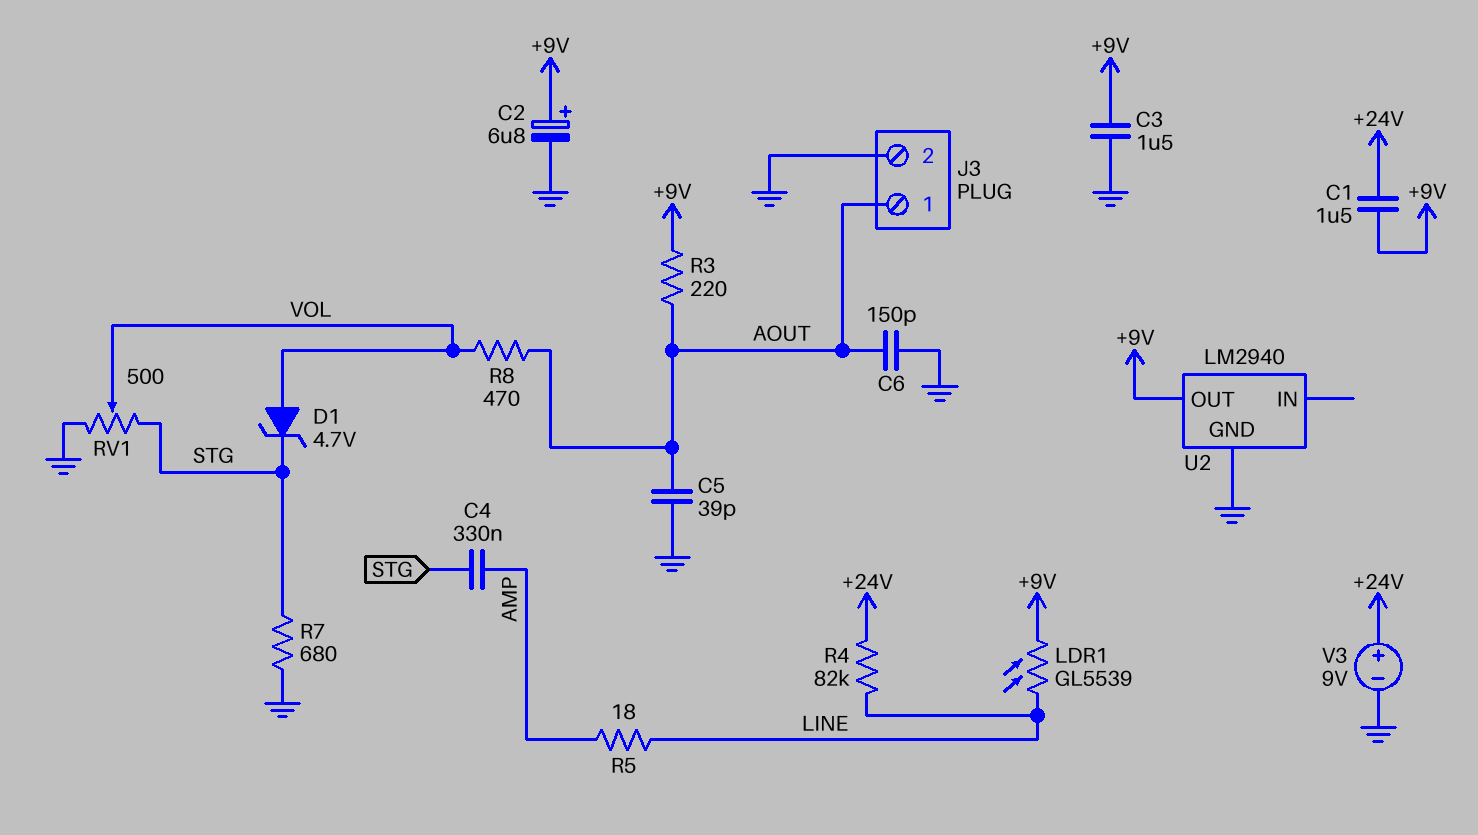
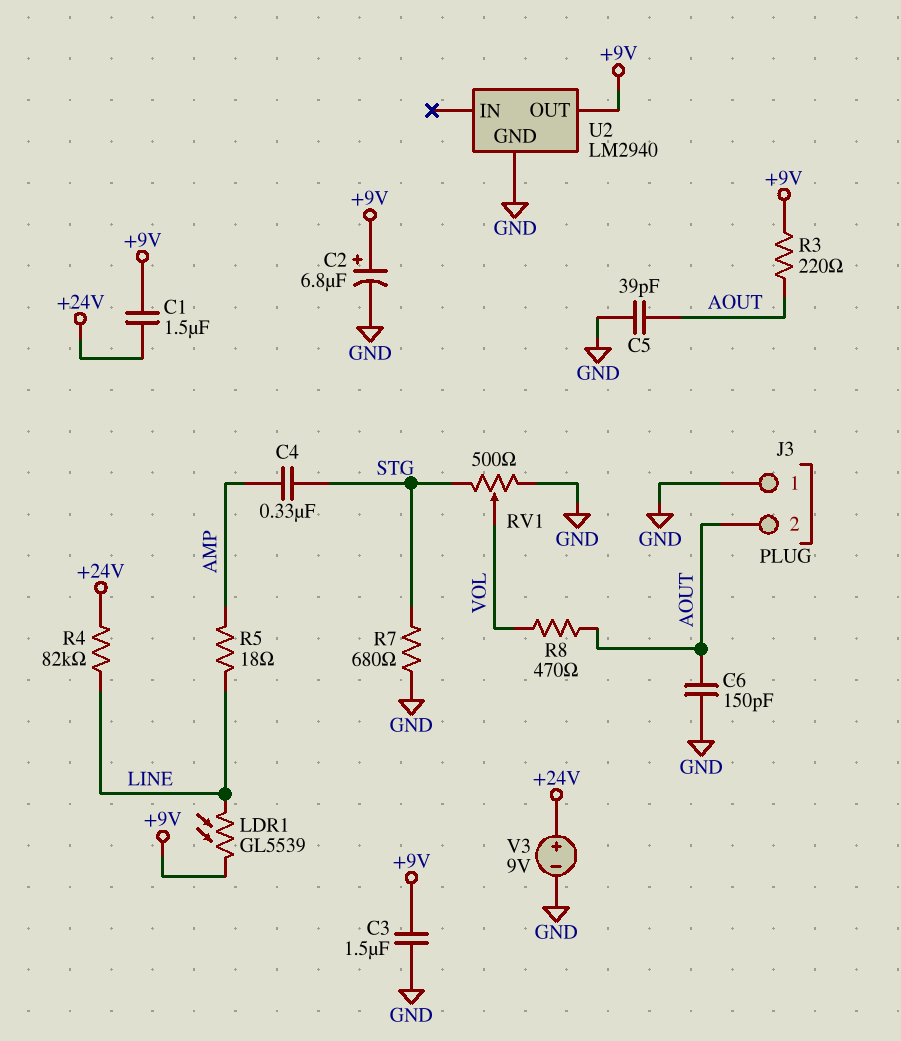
D1: zener 4.7V (A VOL, K STG) -> none
J3 pin 1: AOUT -> GND
J3 pin 2: GND -> AOUT

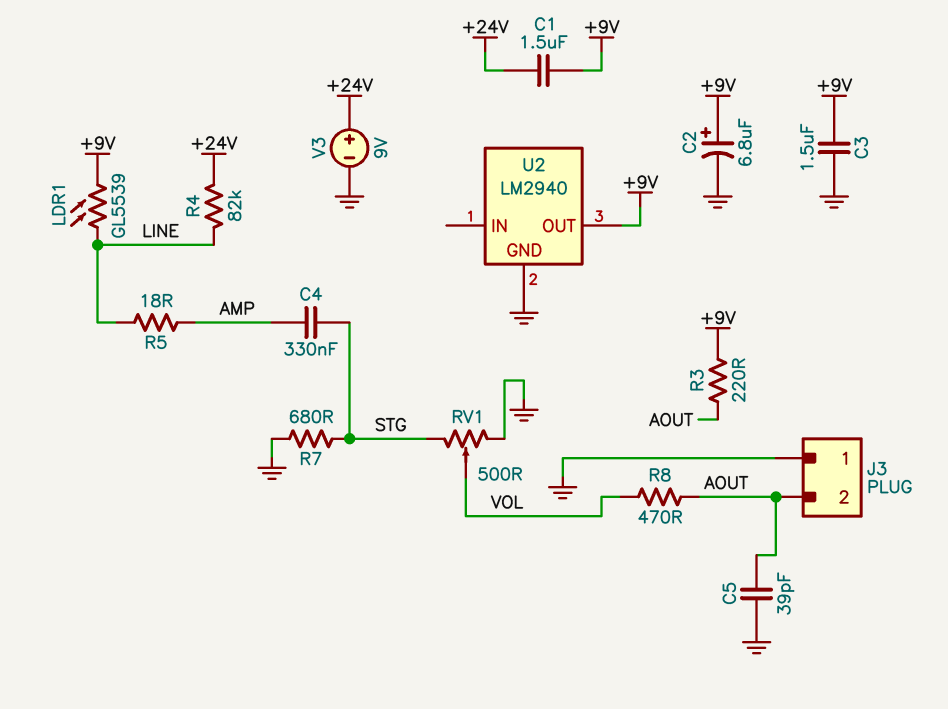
C6: 150pF (AOUT, GND) -> none

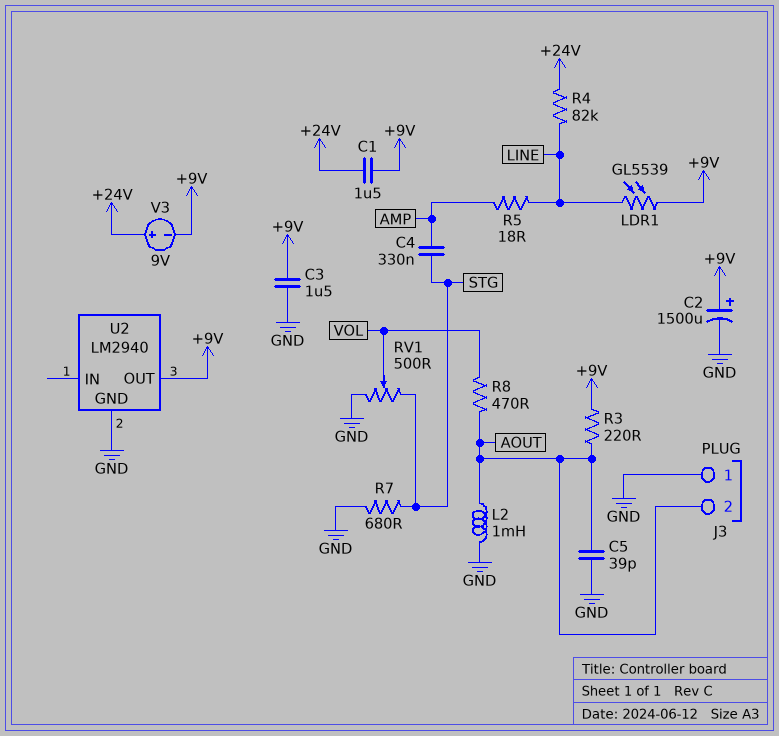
C2: 6.8uF (plus +9V, minus GND) -> 1500uF (plus +9V, minus GND)
L2: none -> 1mH (AOUT, GND)
V3: 9V (plus +24V, minus GND) -> 9V (plus +24V, minus +9V)

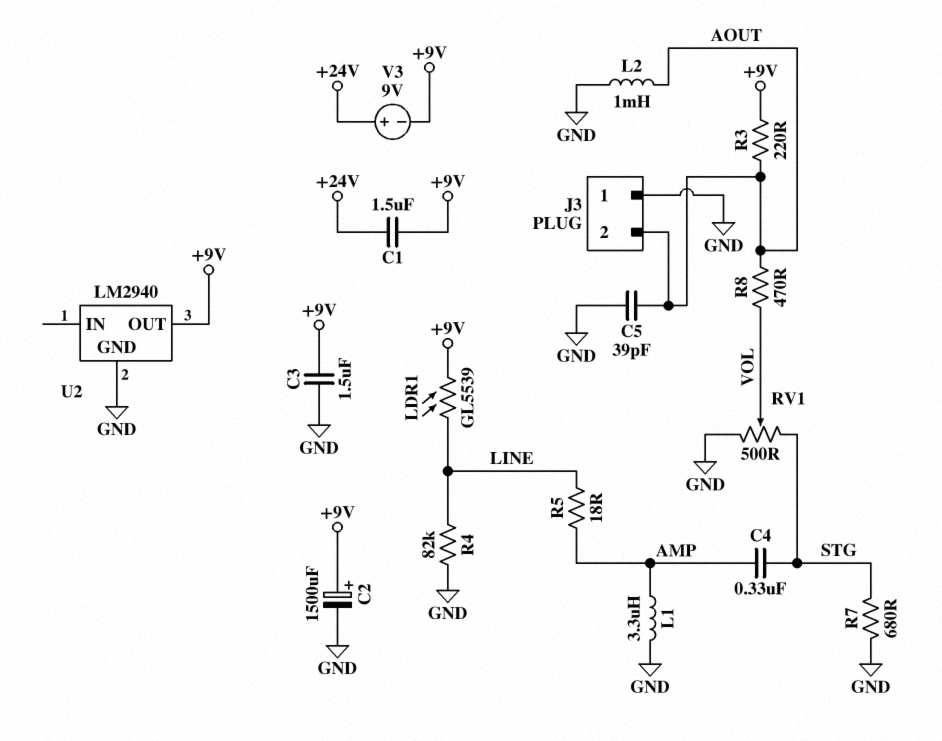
L1: none -> 3.3uH (AMP, GND)
R4: 82k (+24V, LINE) -> 82k (GND, LINE)

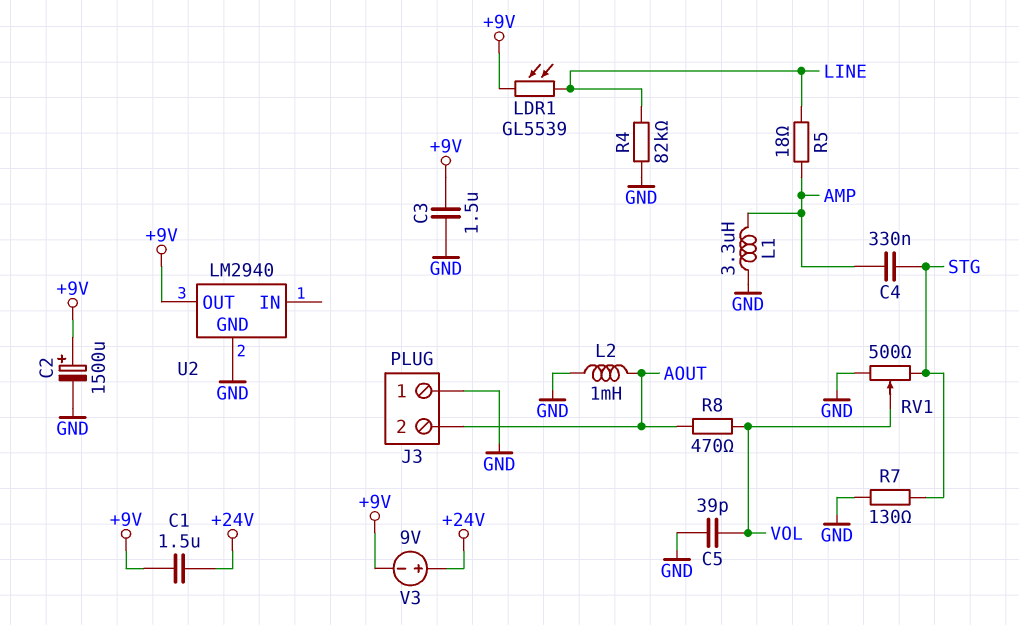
C5: 39pF (AOUT, GND) -> 39pF (GND, VOL)
R3: 220 (+9V, AOUT) -> none
R7: 680 (GND, STG) -> 130 (GND, STG)

